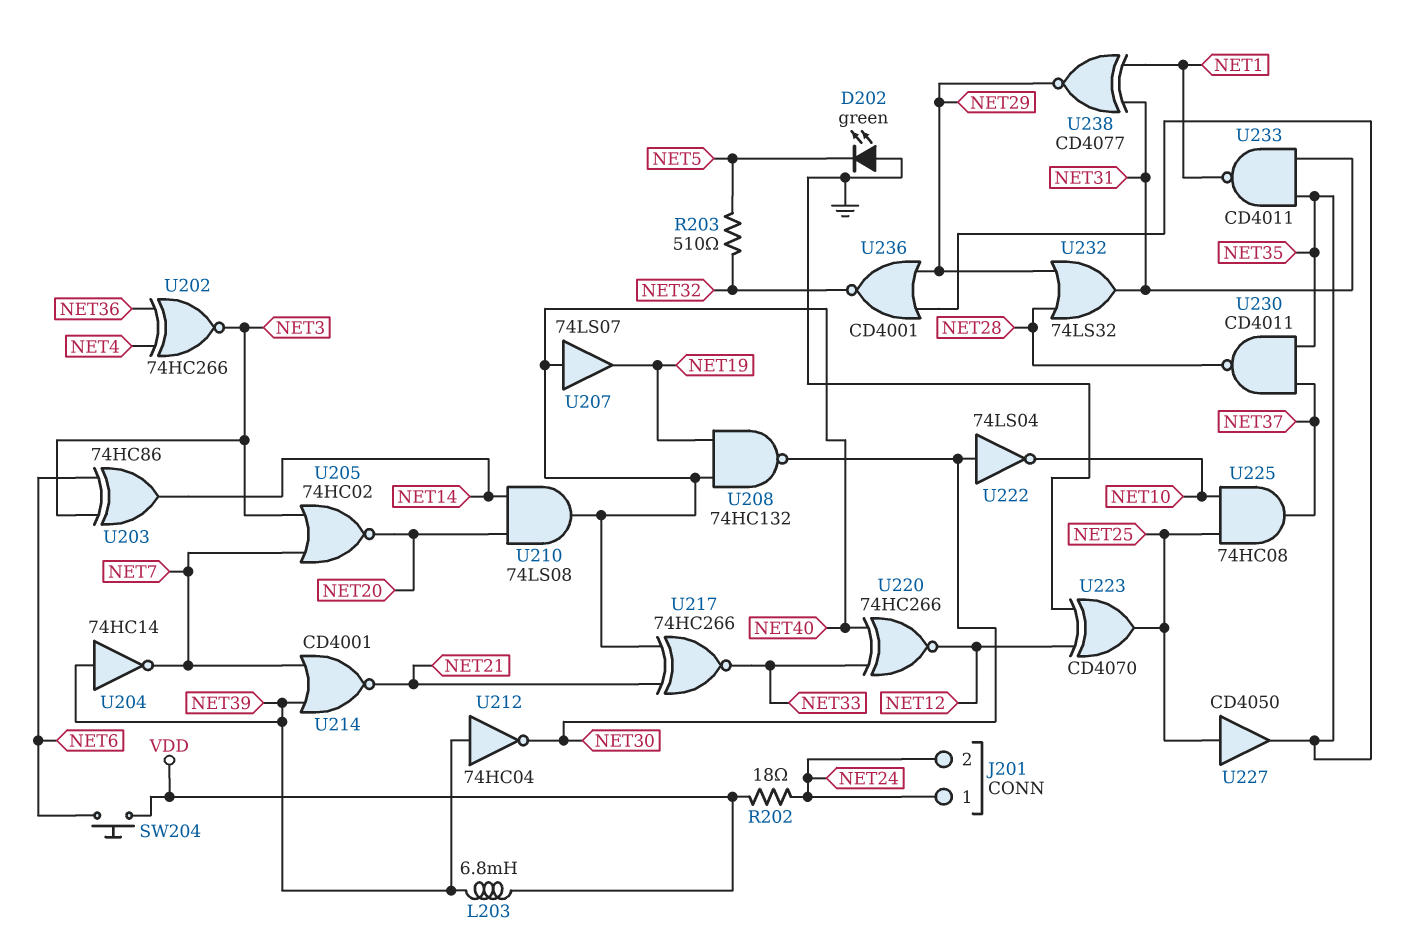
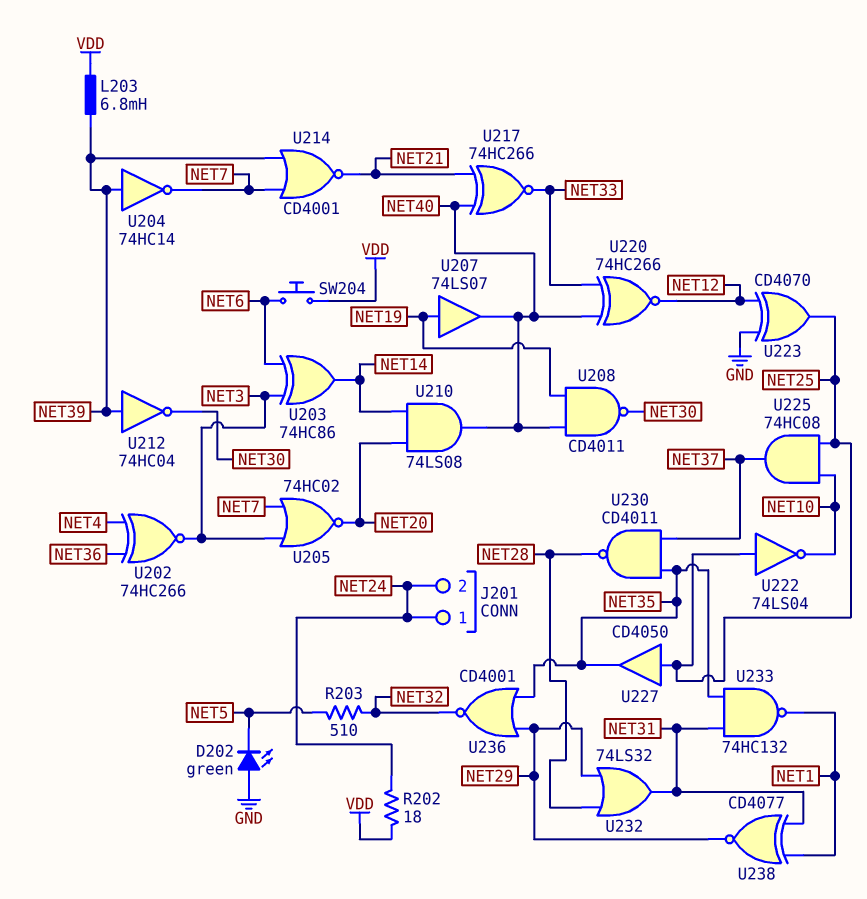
U207: buffer 74LS07 (in NET40, out NET19) -> buffer 74LS07 (in NET19, out NET40)
U208: NAND 74HC132 (in NET19, in NET40, out NET30) -> NAND CD4011 (in NET19, in NET40, out NET30)
U222: NOT 74LS04 (in NET30, out NET10) -> NOT 74LS04 (in NET25, out NET10)
U233: NAND CD4011 (in NET31, in NET35, out NET1) -> NAND 74HC132 (in NET31, in NET35, out NET1)

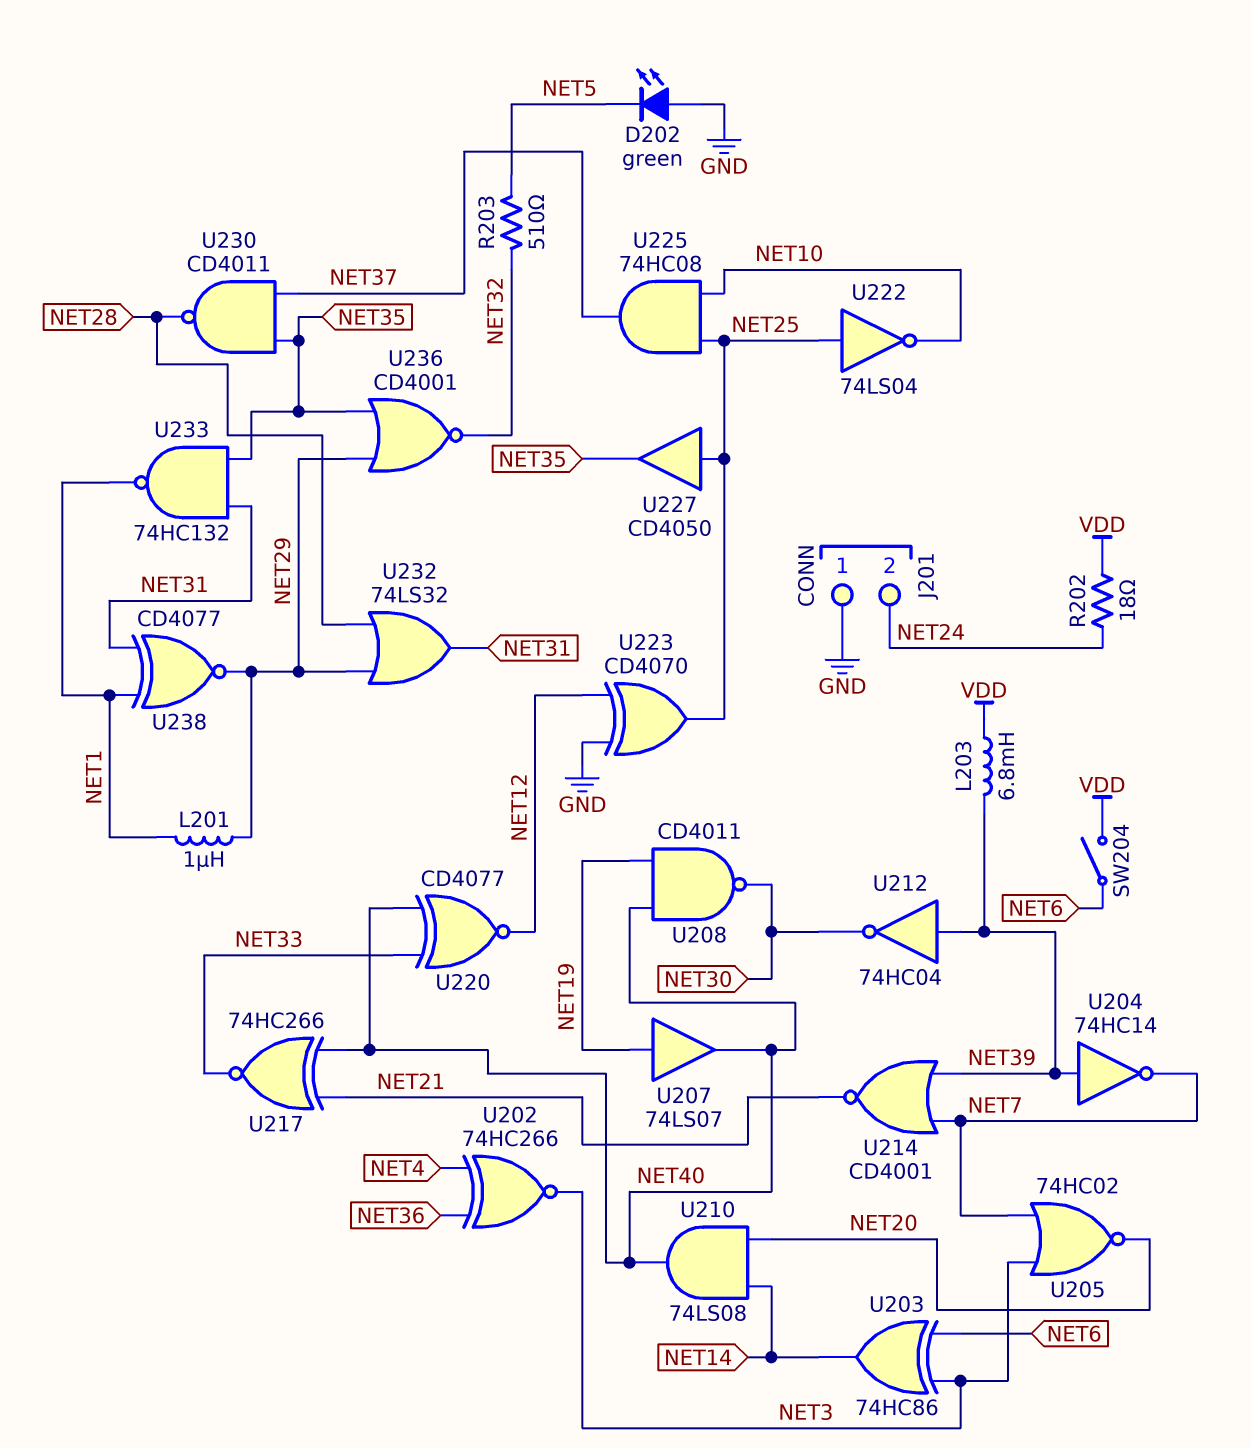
J201 pin 1: NET24 -> GND
L201: none -> 1uH (NET1, NET29)
SW204: button (NET6, VDD) -> switch (NET6, VDD)
U220: XNOR 74HC266 (in NET33, in NET40, out NET12) -> XNOR CD4077 (in NET33, in NET40, out NET12)

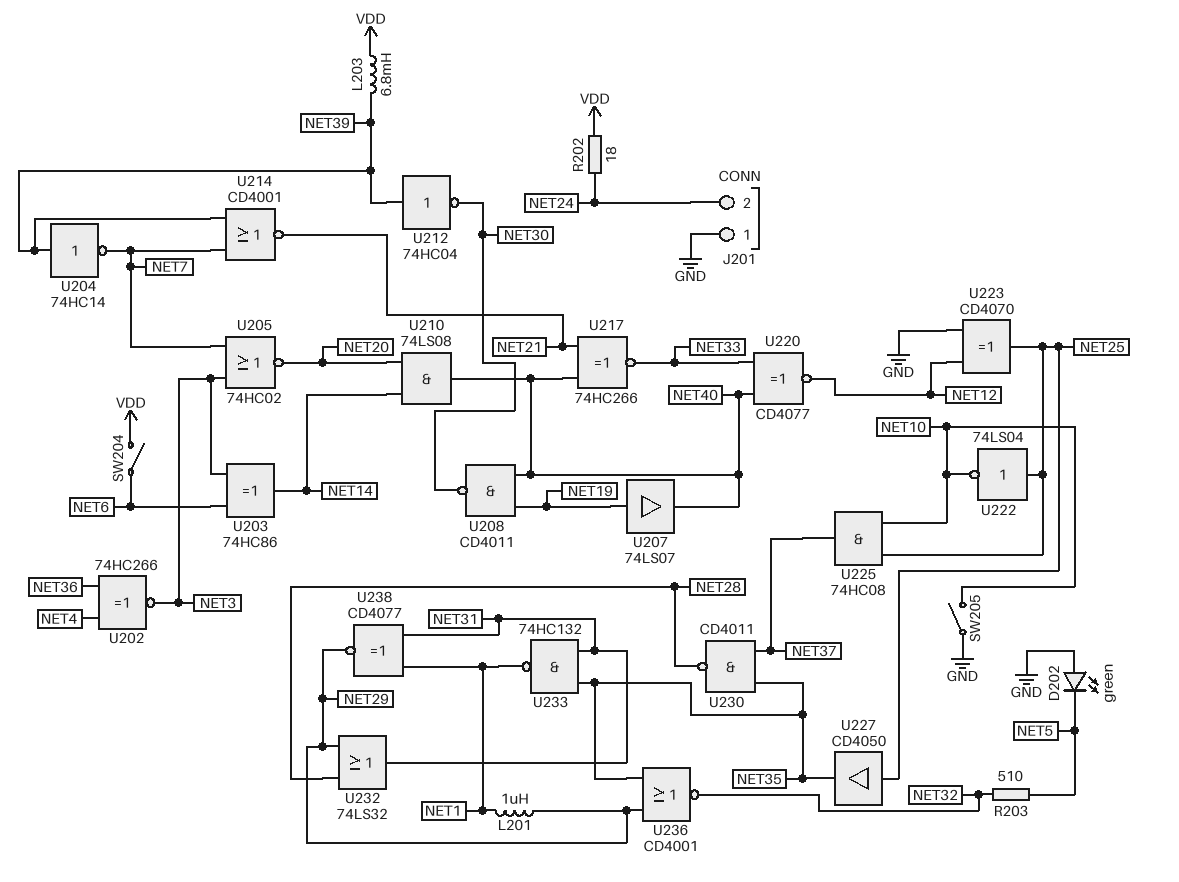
SW205: none -> switch (GND, NET10)

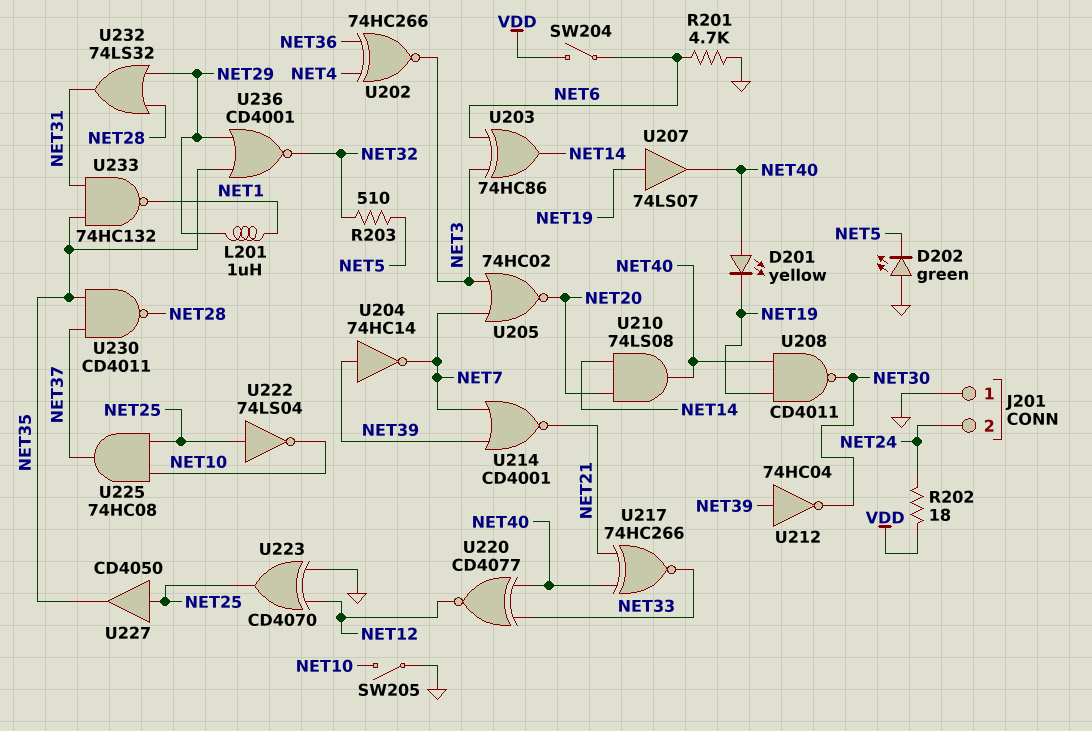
D201: none -> LED yellow (A NET40, K NET19)
L203: 6.8mH (NET39, VDD) -> none
R201: none -> 4.7k (GND, NET6)
U238: XNOR CD4077 (in NET1, in NET31, out NET29) -> none

